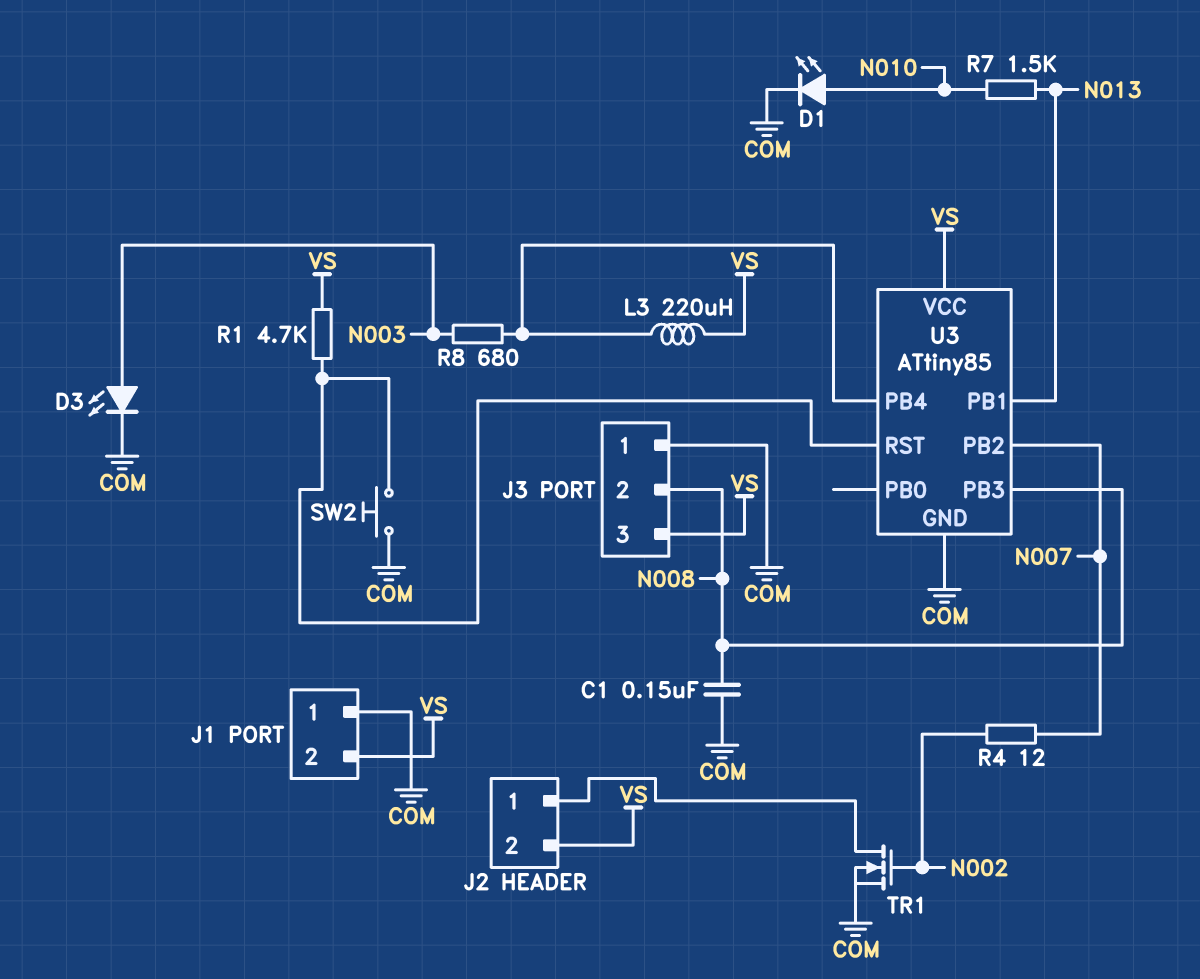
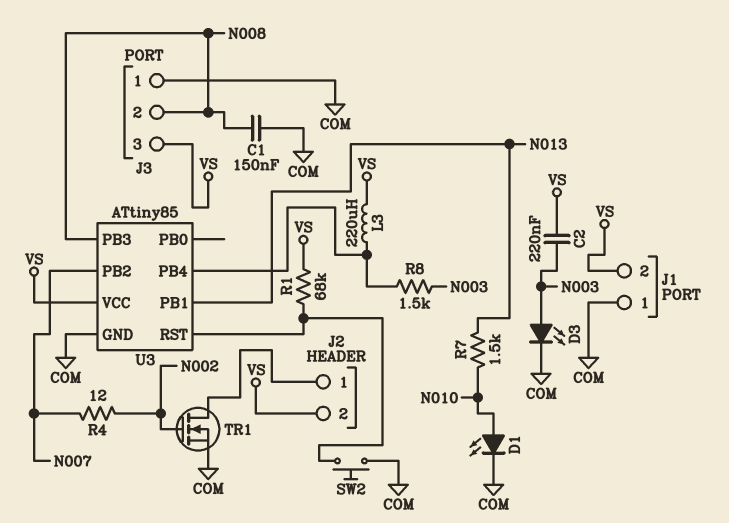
C2: none -> 220nF (N003, VS)
R1: 4.7k (U3/RST, VS) -> 68k (U3/RST, VS)
R8: 680 (N003, U3/PB4) -> 1.5k (N003, U3/PB4)

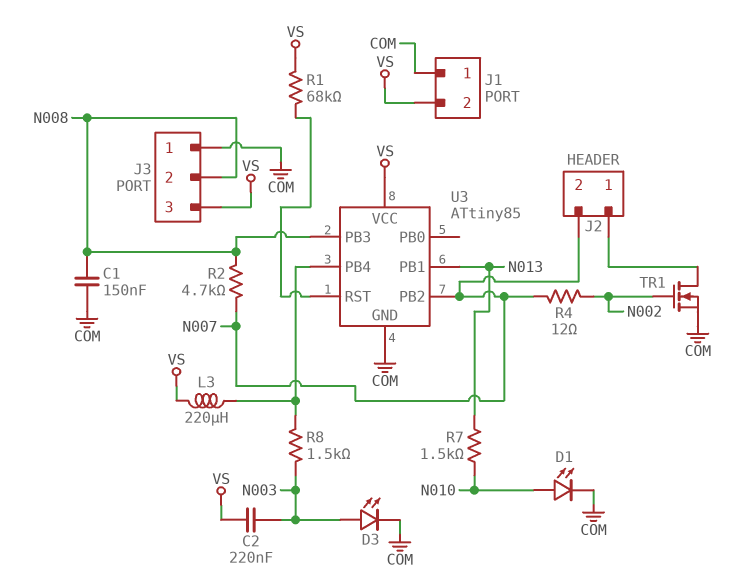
J2 pin 2: VS -> N007
R2: none -> 4.7k (N007, N008)
SW2: button (COM, U3/RST) -> none

